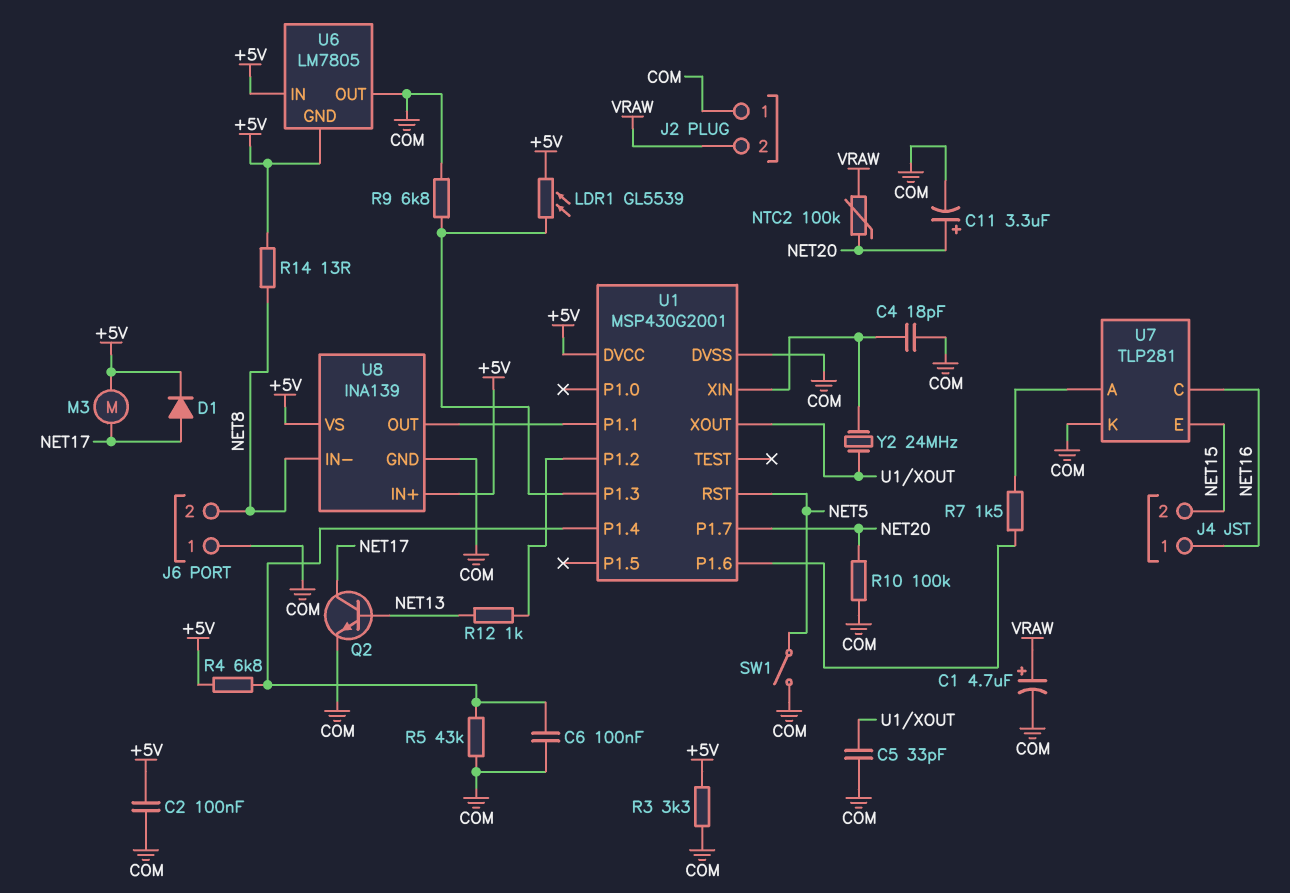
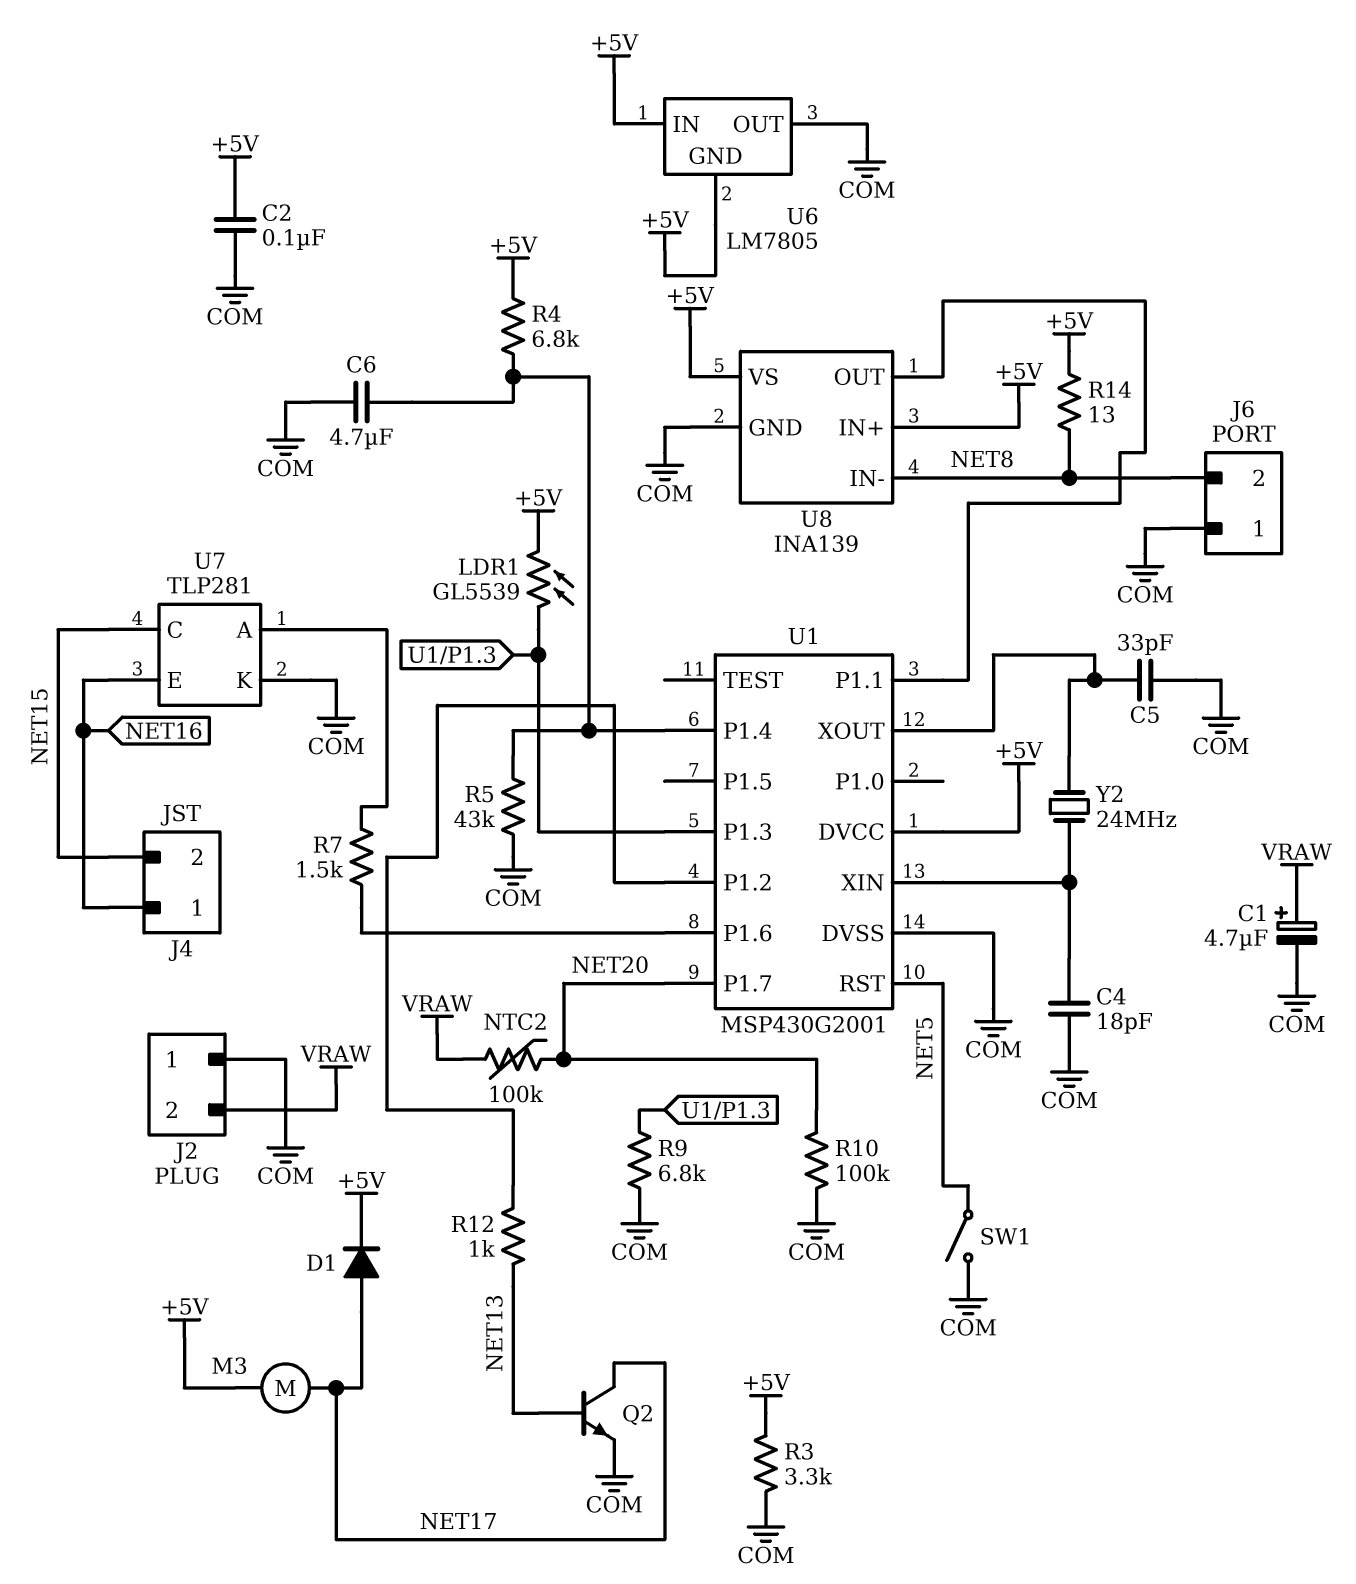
C6: 100nF (COM, U1/P1.4) -> 4.7uF (COM, U1/P1.4)
C11: 3.3uF (plus NET20, minus COM) -> none
U7 pin C: NET16 -> NET15
U7 pin E: NET15 -> NET16

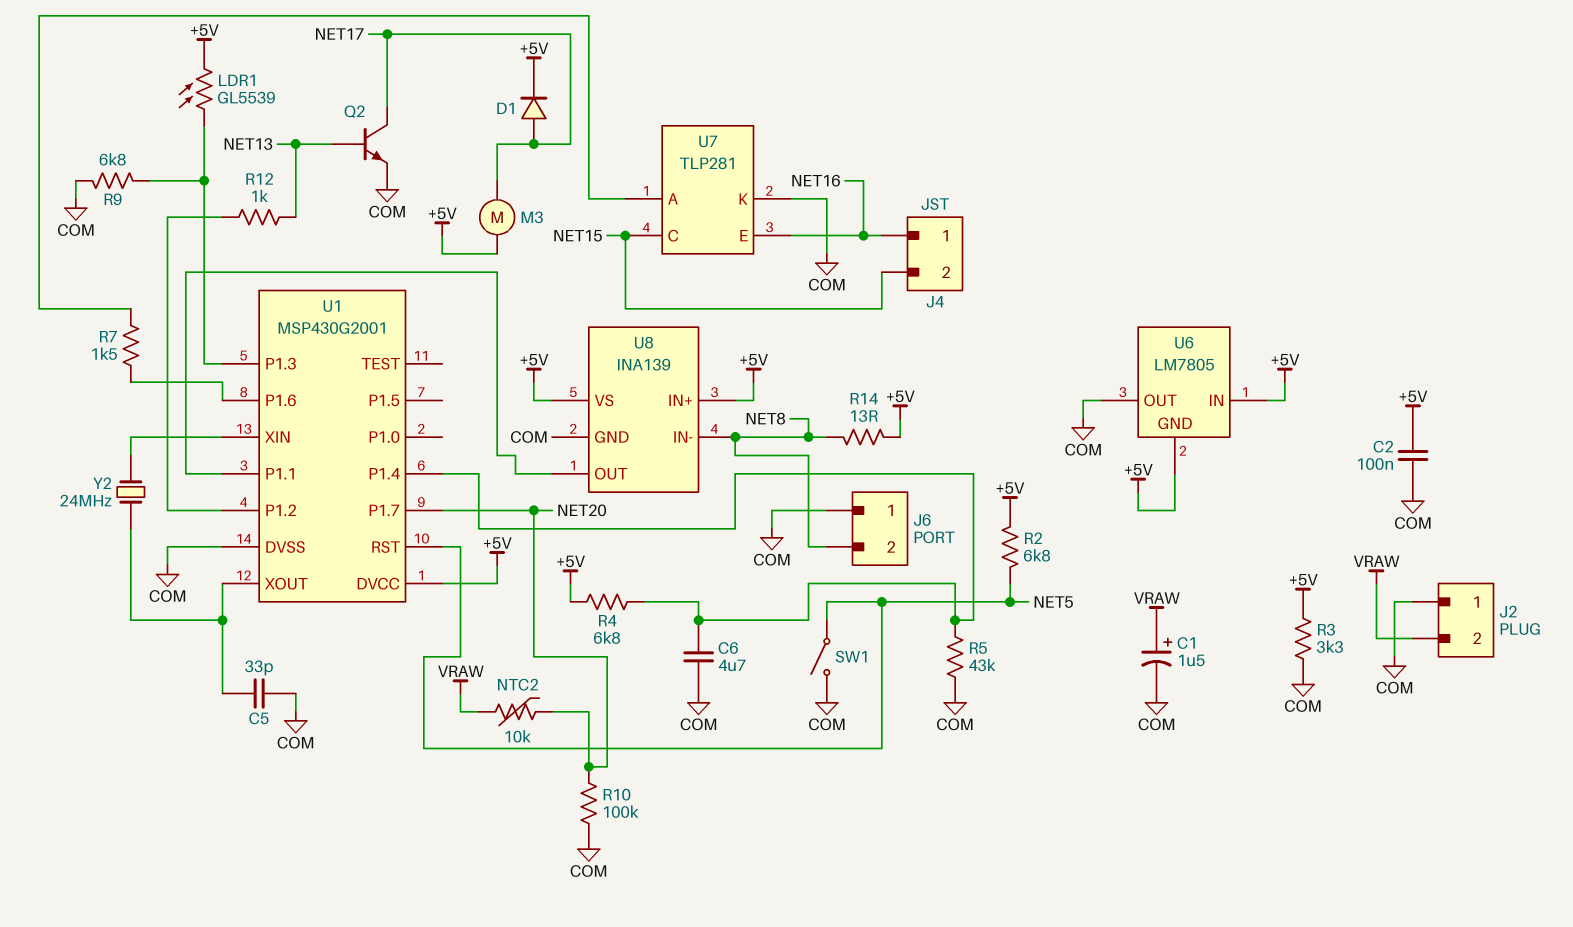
C1: 4.7uF (plus VRAW, minus COM) -> 1.5uF (plus VRAW, minus COM)
C4: 18pF (COM, U1/XIN) -> none
NTC2: 100k (NET20, VRAW) -> 10k (NET20, VRAW)
R2: none -> 6.8k (+5V, NET5)

